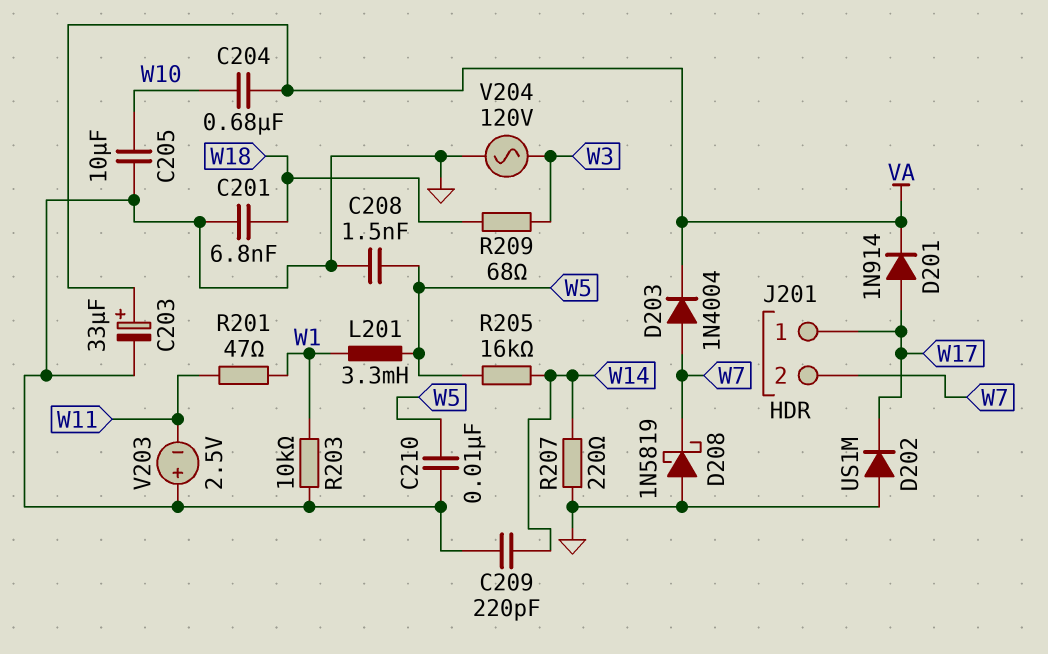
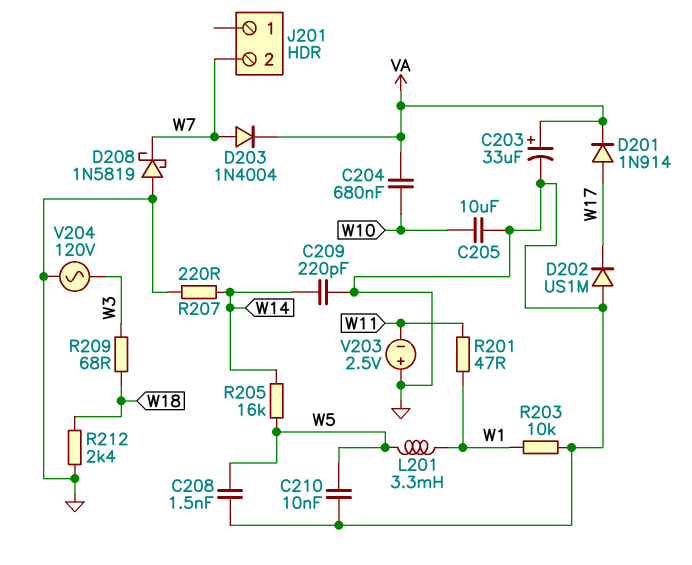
C201: 6.8nF (GND, W18) -> none
J201 pin 1: W17 -> none
R212: none -> 2.4k (GND, W18)

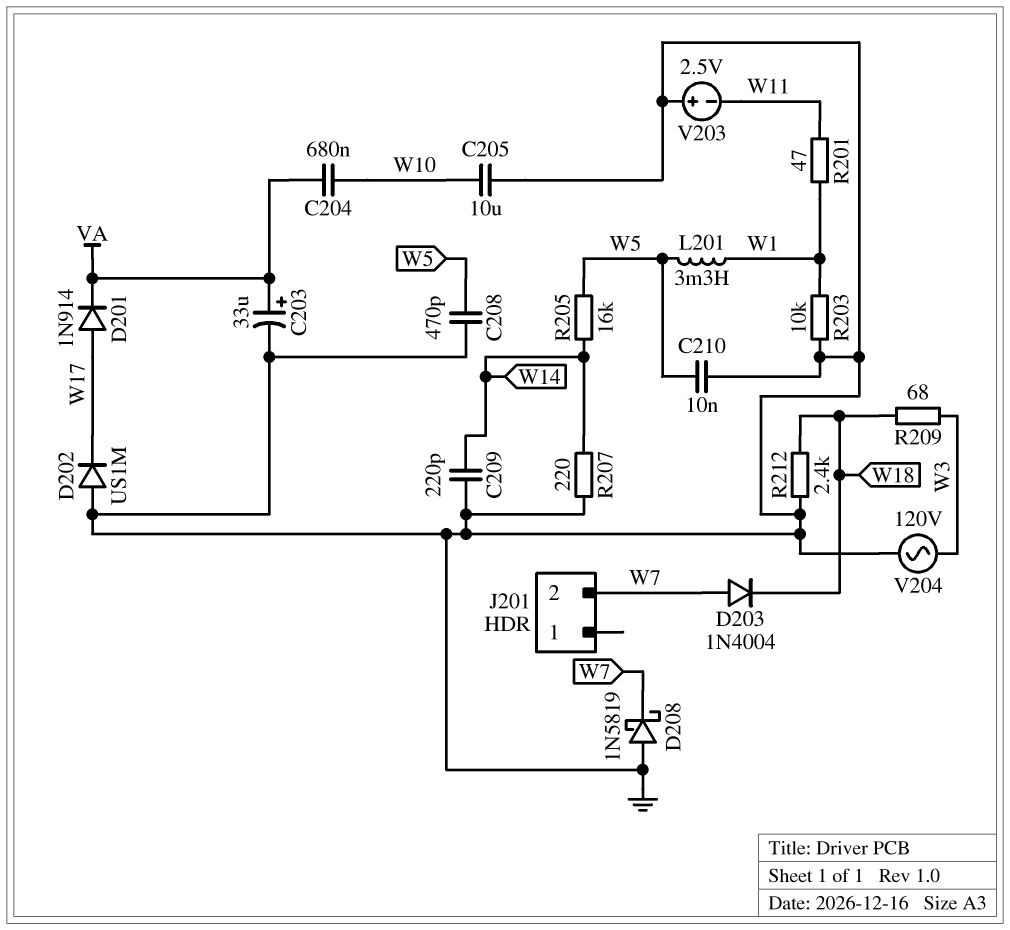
C208: 1.5nF (GND, W5) -> 470pF (GND, W5)
D203: diode 1N4004 (A W7, K VA) -> diode 1N4004 (A W7, K W18)

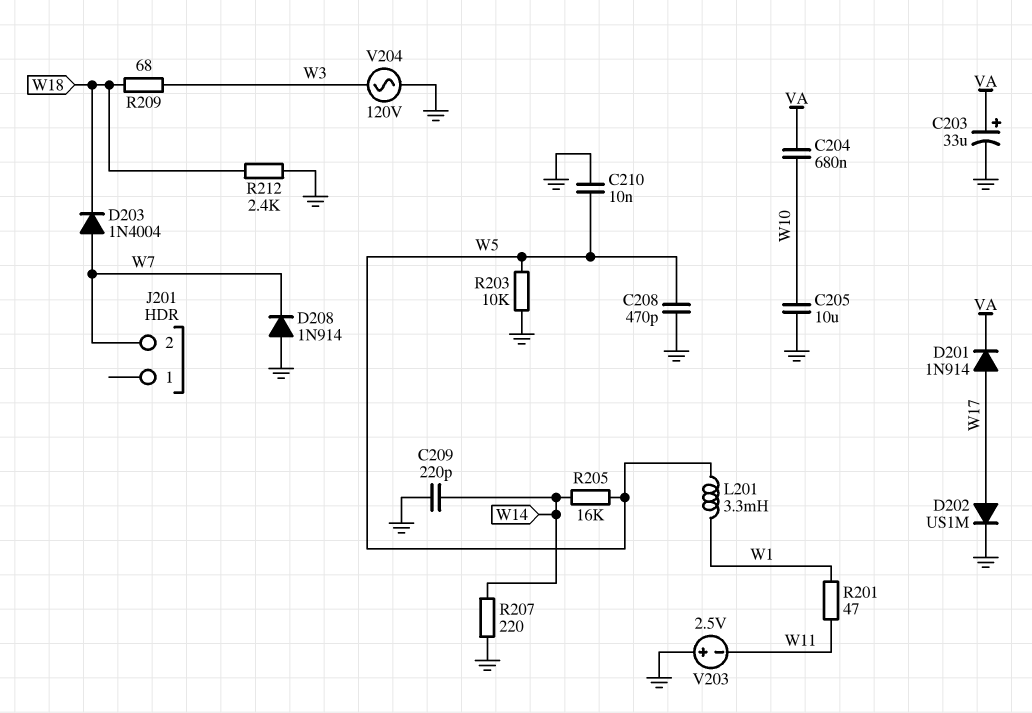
D202: diode US1M (A GND, K W17) -> diode US1M (A W17, K GND)
D208: schottky 1N5819 (A GND, K W7) -> diode 1N914 (A GND, K W7)
R203: 10k (GND, W1) -> 10k (GND, W5)

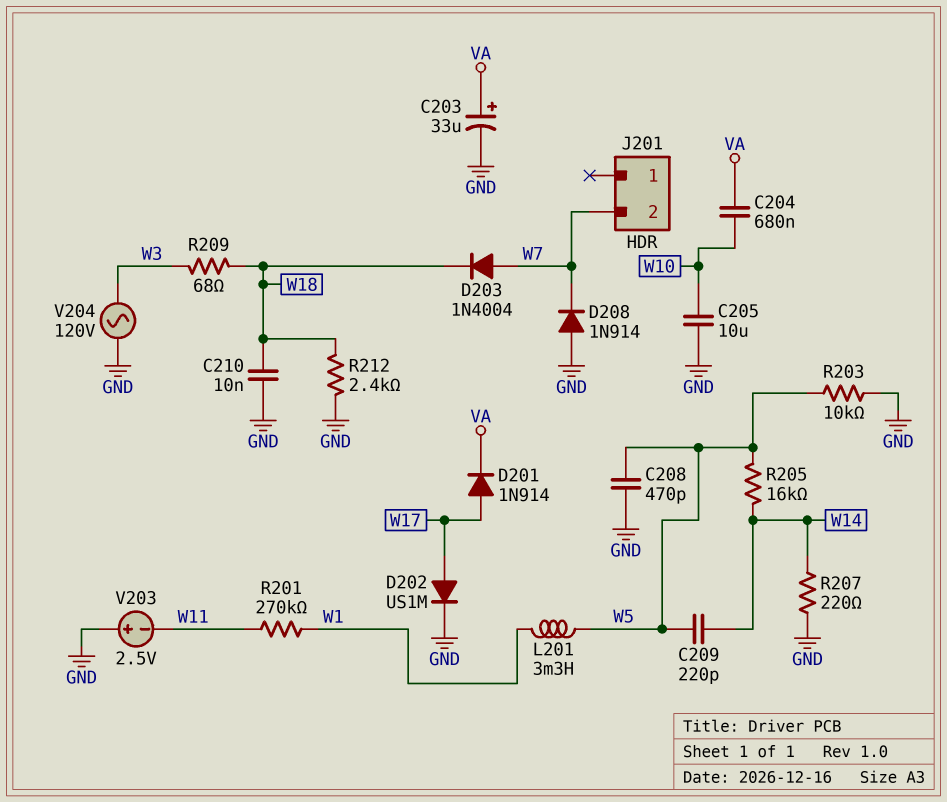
C209: 220pF (GND, W14) -> 220pF (W5, W14)
C210: 10nF (GND, W5) -> 10nF (GND, W18)
R201: 47 (W1, W11) -> 270k (W1, W11)

